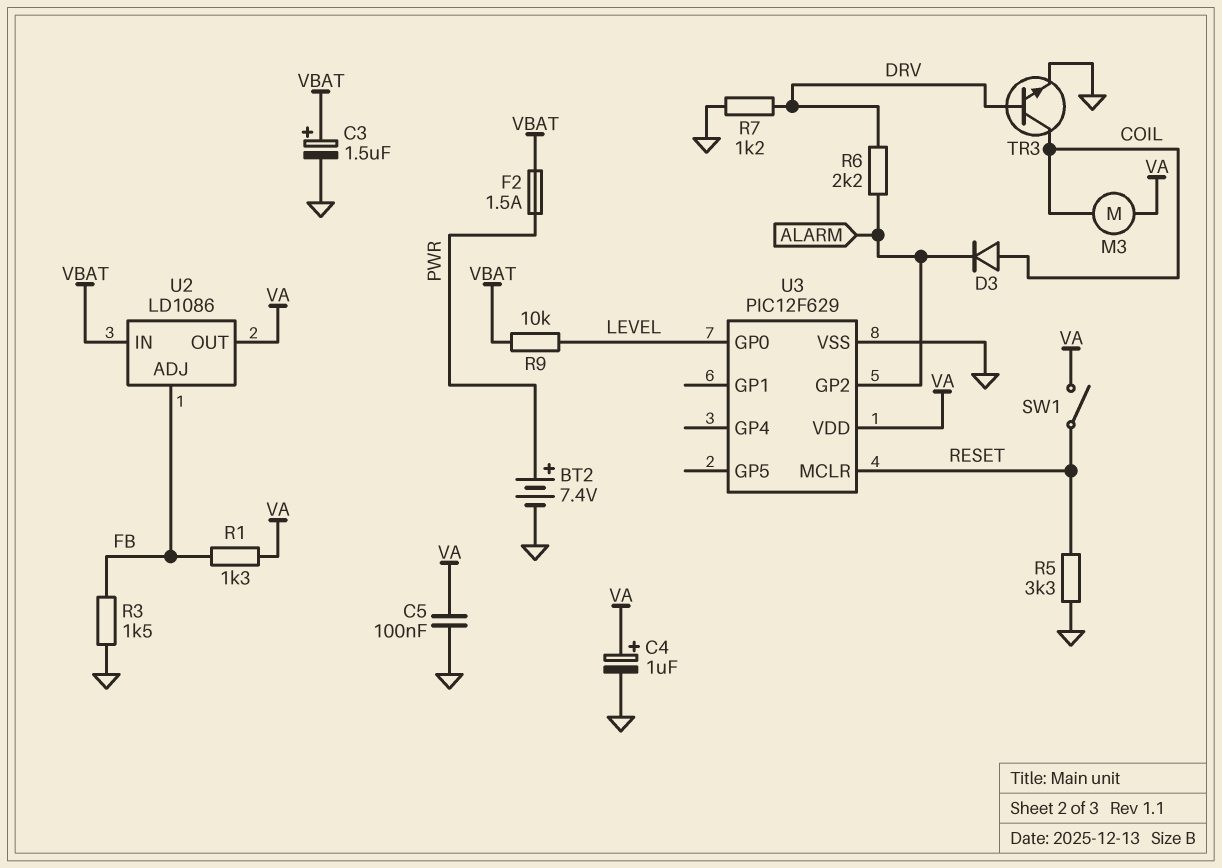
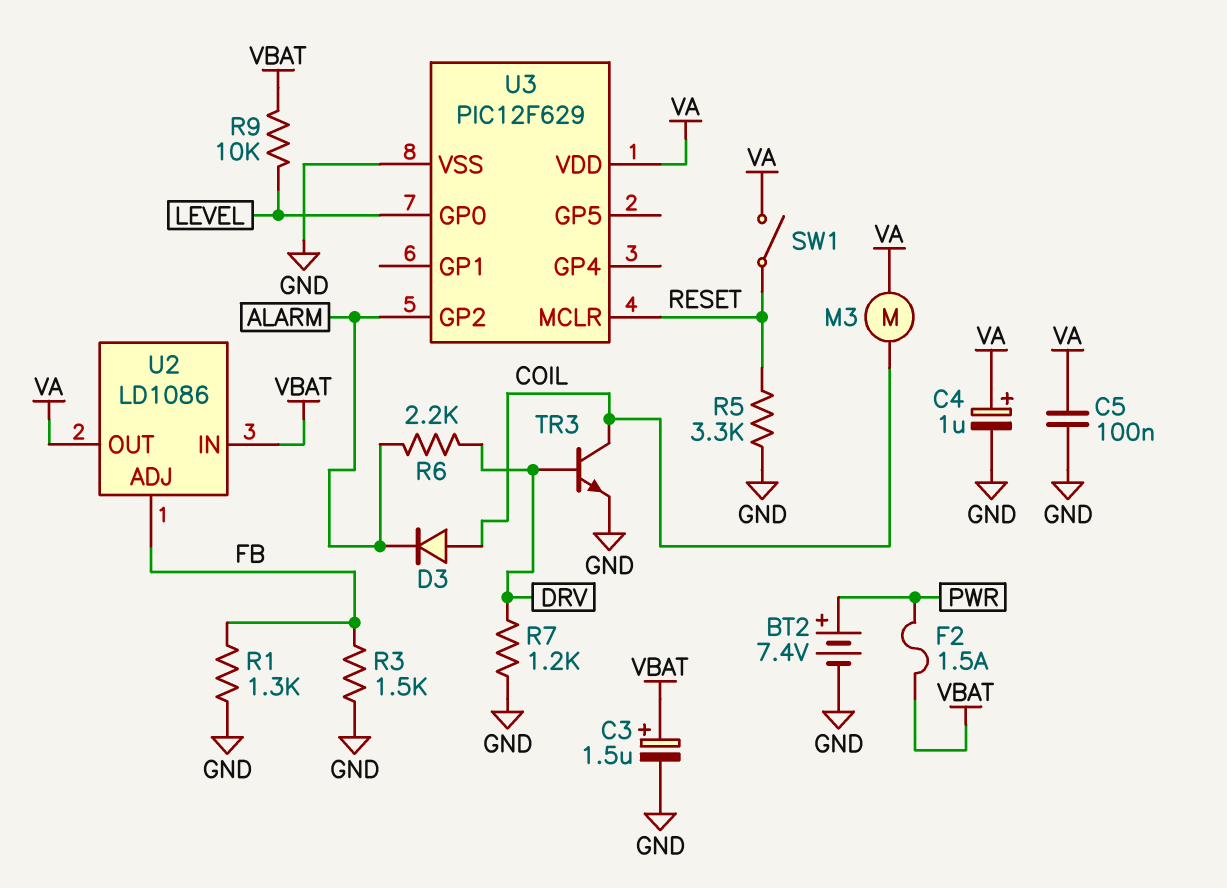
R1: 1.3k (FB, VA) -> 1.3k (FB, GND)

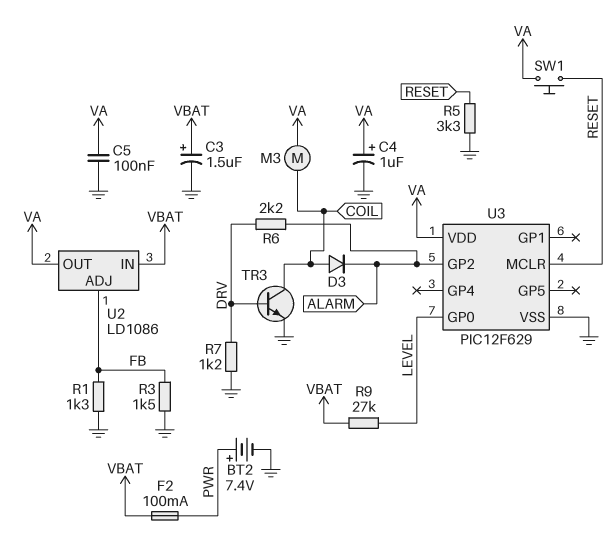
F2: 1.5A (PWR, VBAT) -> 100mA (PWR, VBAT)
R9: 10k (LEVEL, VBAT) -> 27k (LEVEL, VBAT)
SW1: switch (RESET, VA) -> button (RESET, VA)

